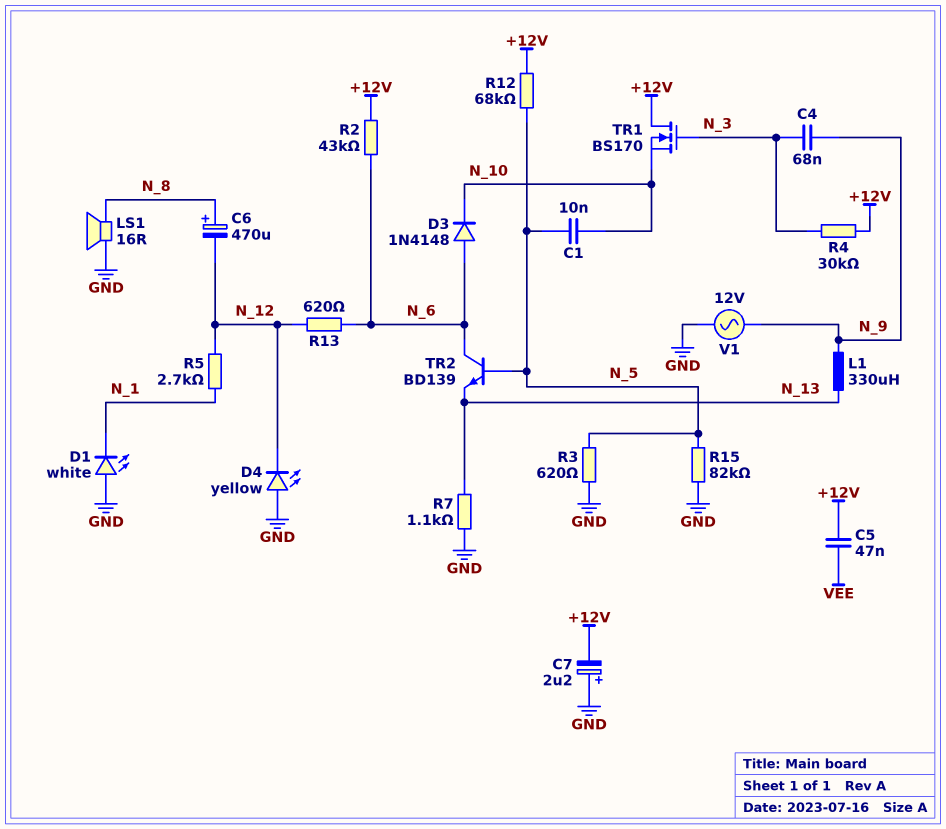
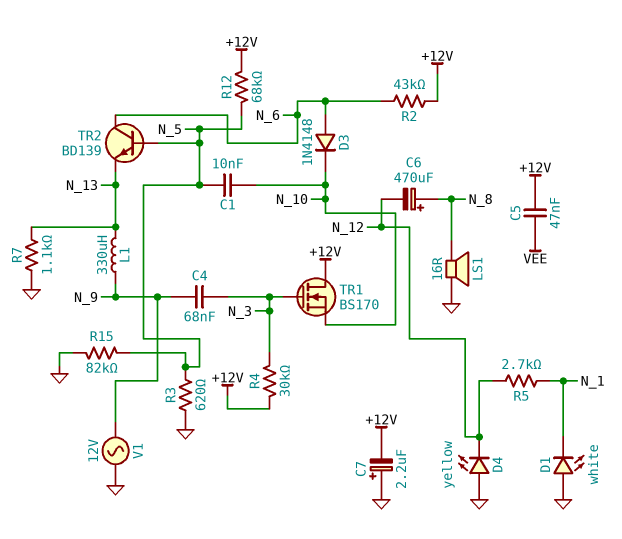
R13: 620 (N_6, N_12) -> none

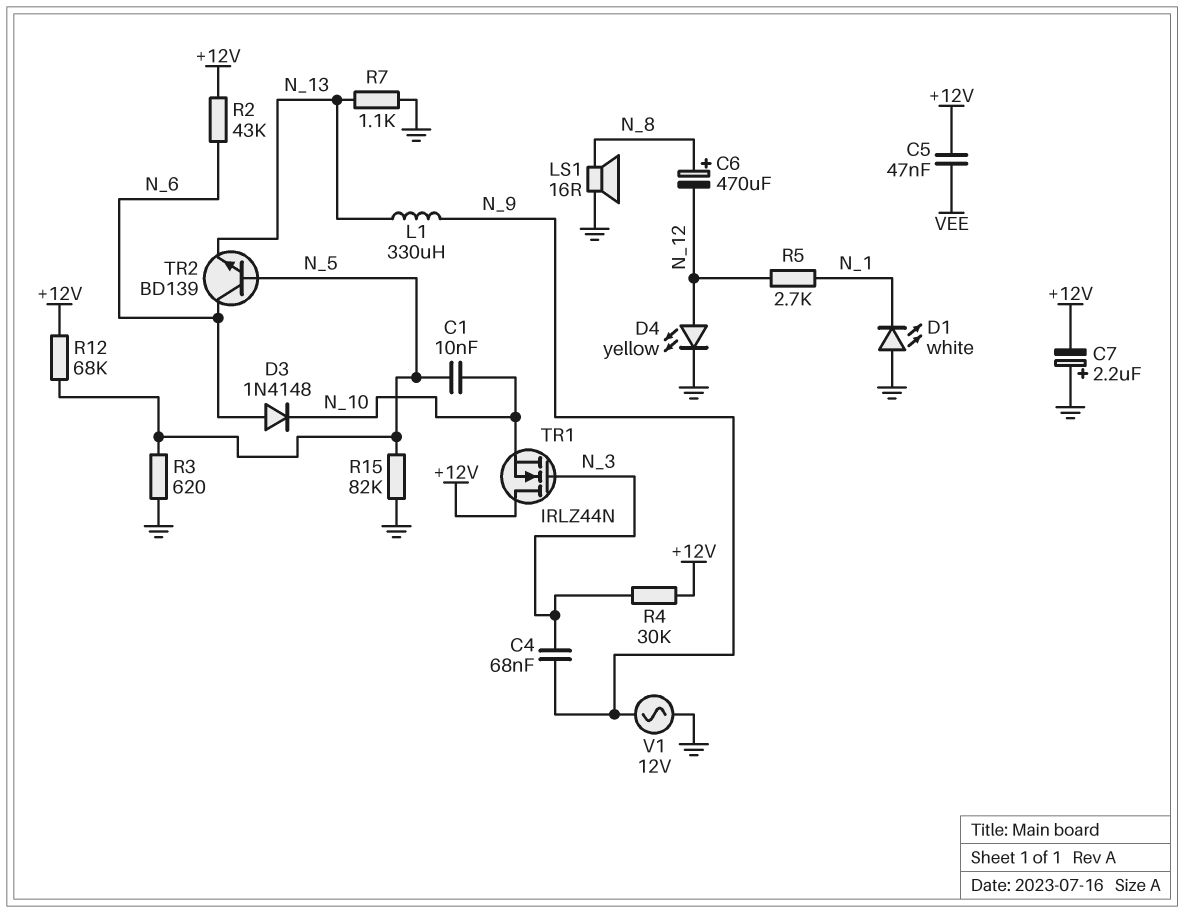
D4: LED yellow (A GND, K N_12) -> LED yellow (A N_12, K GND)
TR1: NMOS BS170 (G N_3, D +12V, S N_10) -> NMOS IRLZ44N (G N_3, D +12V, S N_10)

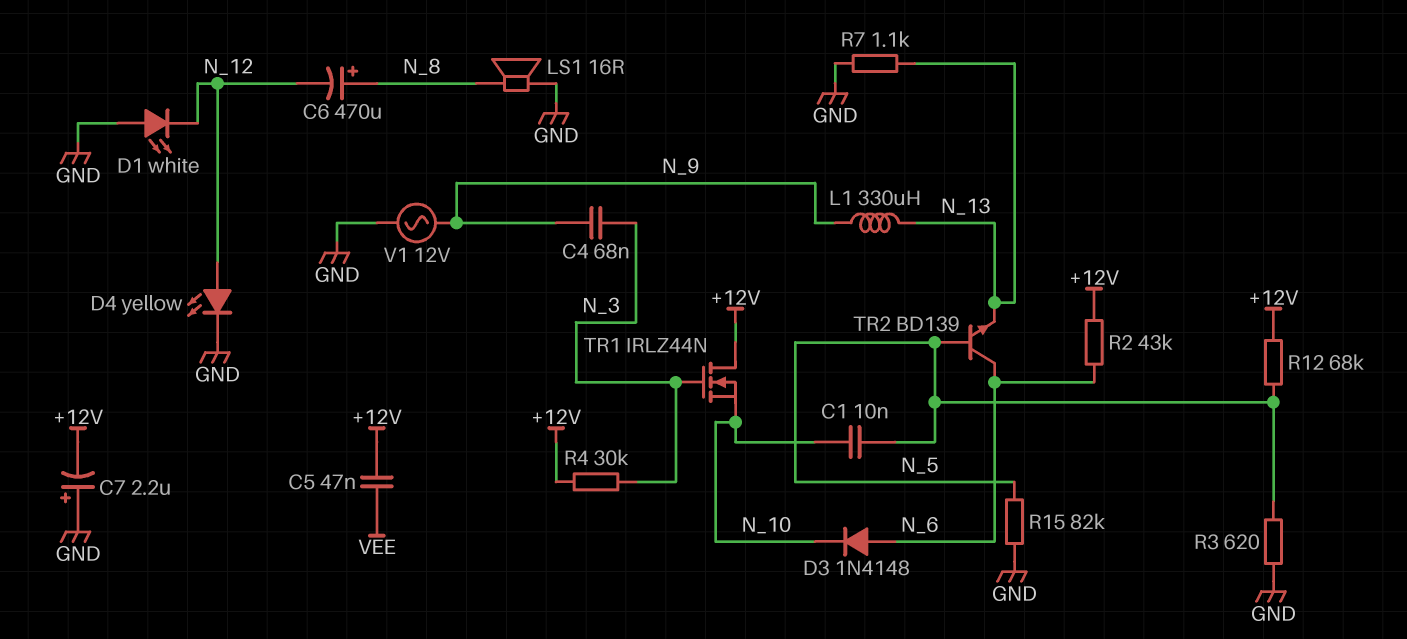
D1: LED white (A GND, K N_1) -> LED white (A GND, K N_12)
R5: 2.7k (N_1, N_12) -> none

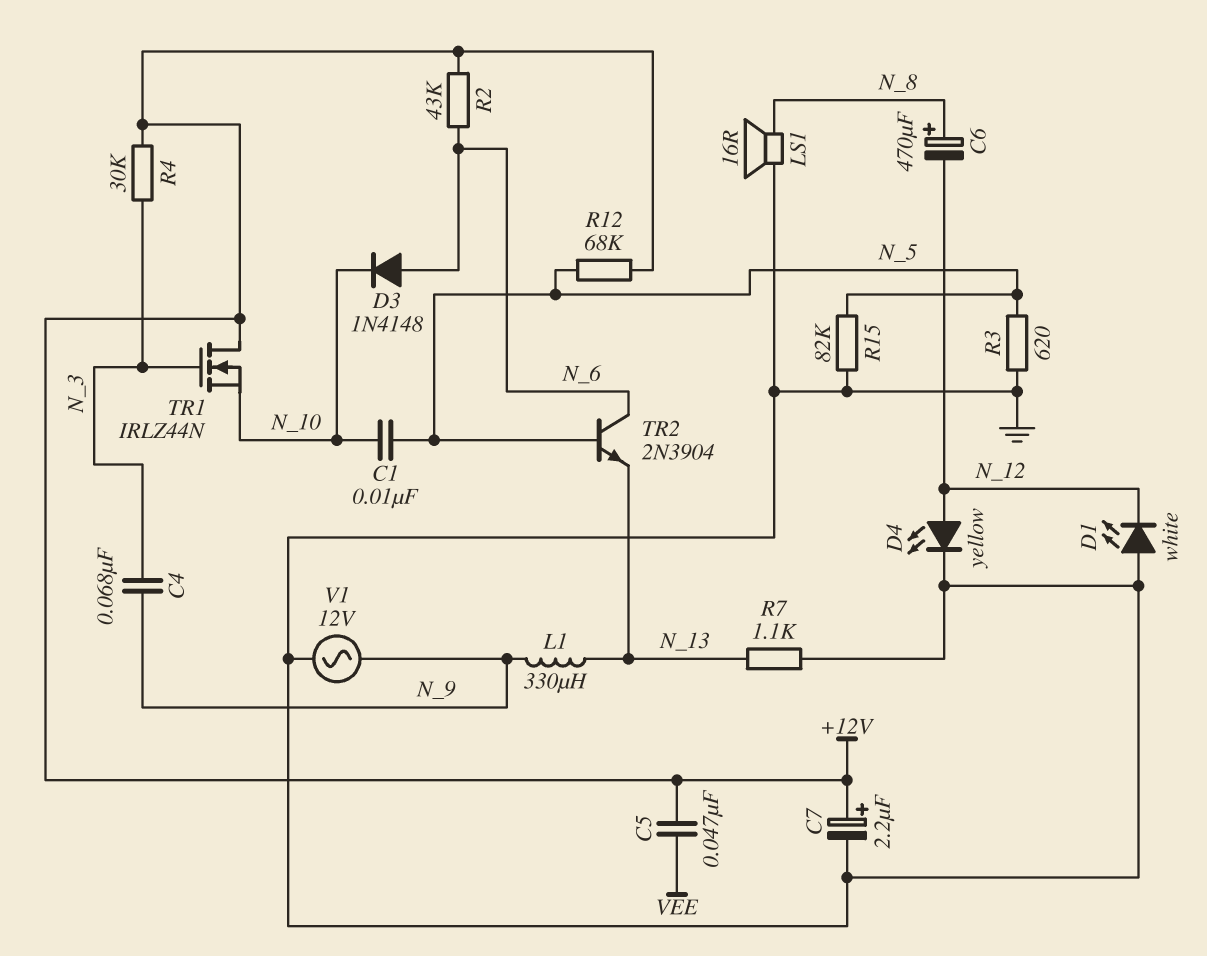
C7: 2.2uF (plus GND, minus +12V) -> 2.2uF (plus +12V, minus GND)
TR2: NPN BD139 (B N_5, C N_6, E N_13) -> NPN 2N3904 (B N_5, C N_6, E N_13)

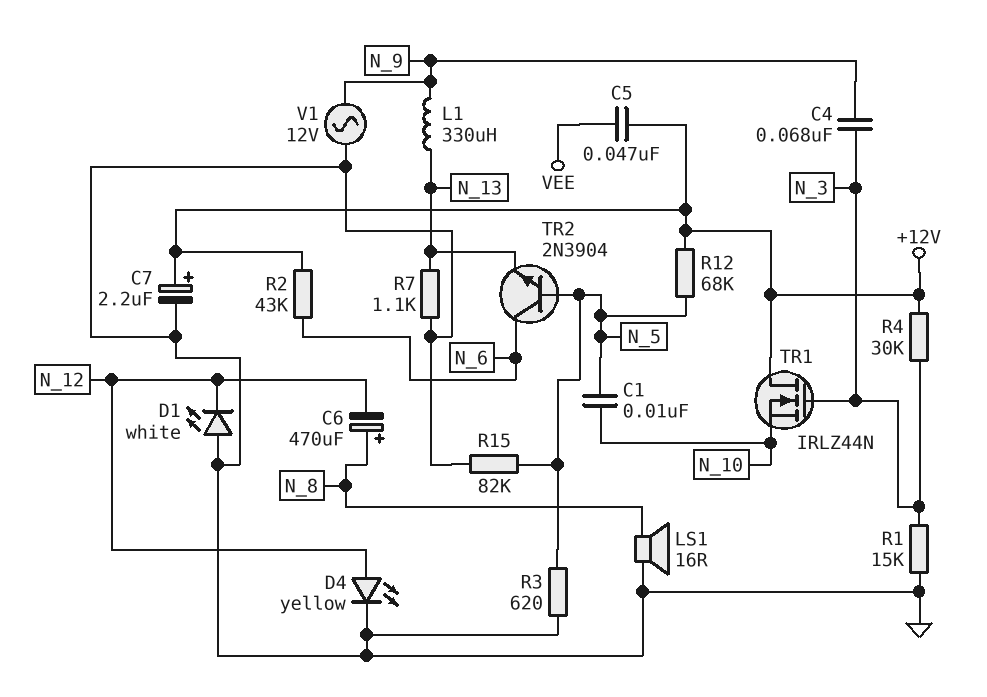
D3: diode 1N4148 (A N_6, K N_10) -> none
R1: none -> 15k (GND, N_3)

